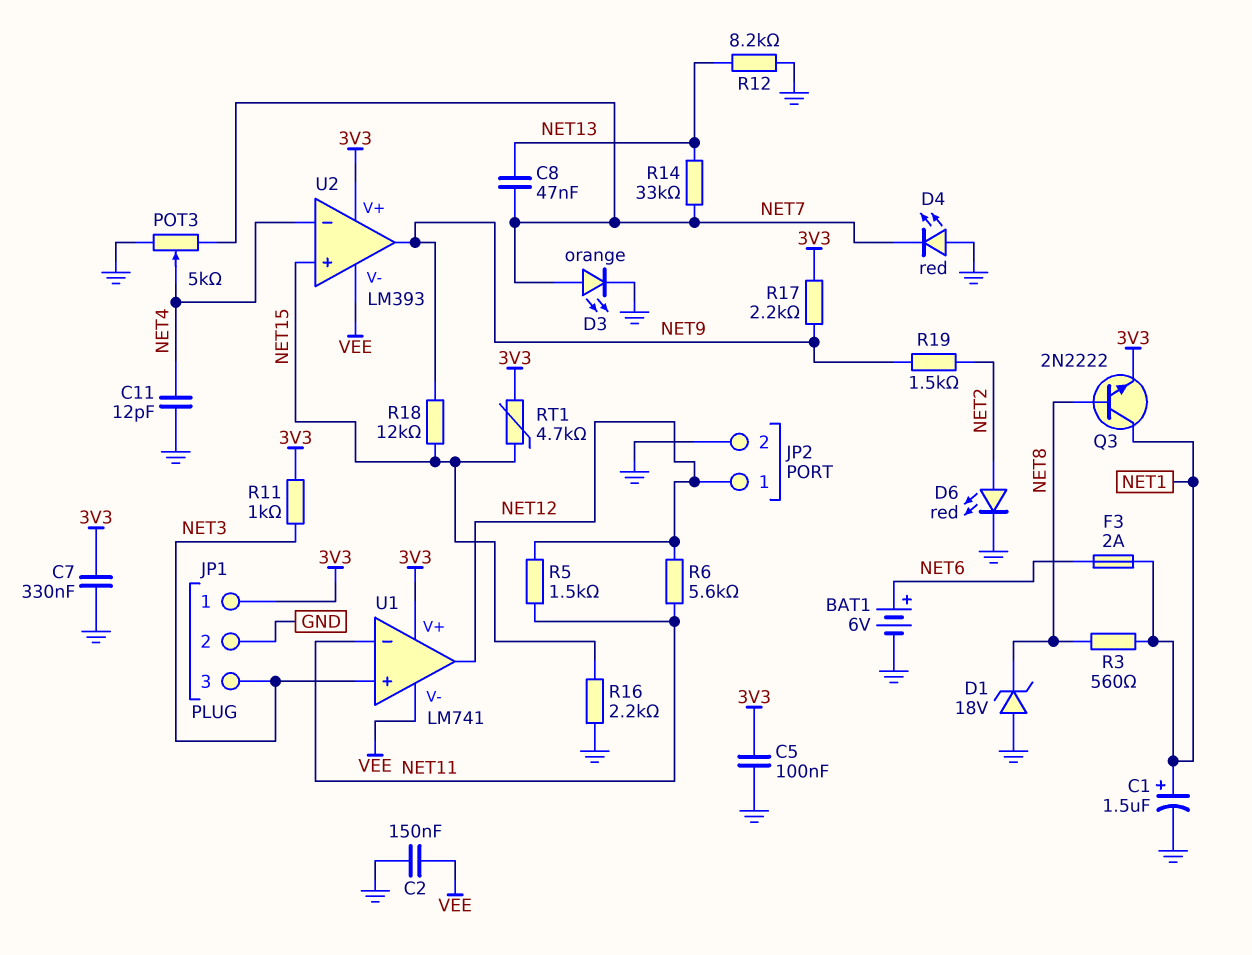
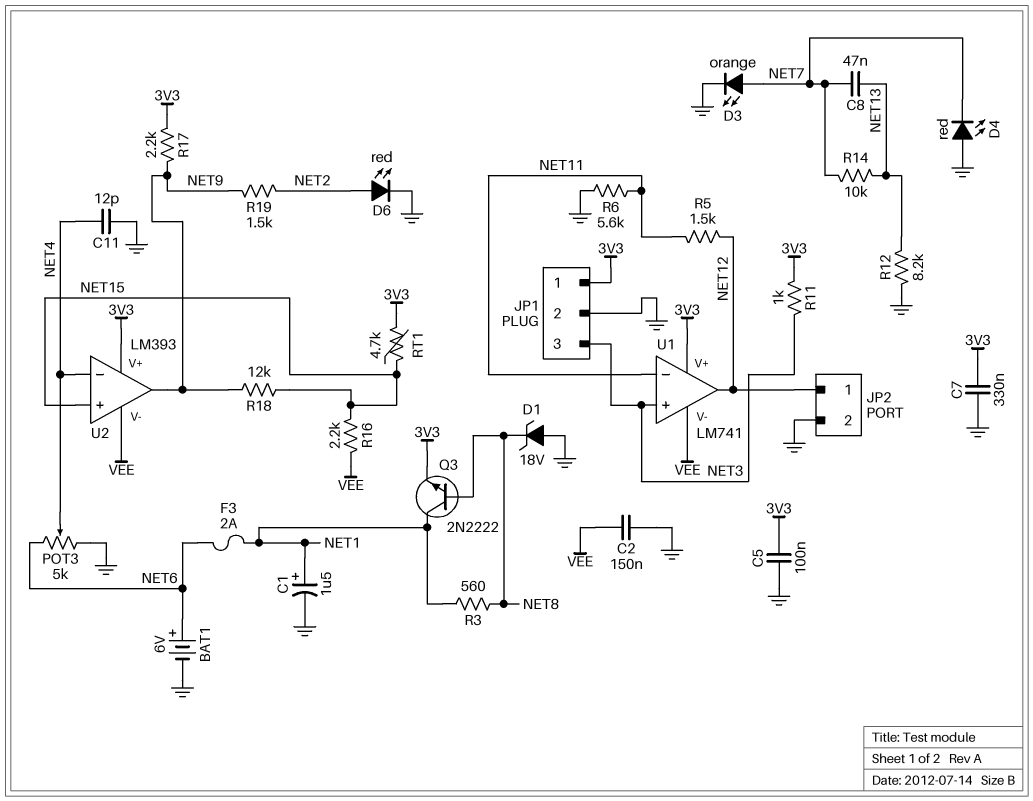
POT3: 5k (GND, NET7, wiper NET4) -> 5k (GND, NET6, wiper NET4)
R6: 5.6k (NET11, NET12) -> 5.6k (GND, NET11)
R14: 33k (NET7, NET13) -> 10k (NET7, NET13)
R16: 2.2k (GND, NET15) -> 2.2k (NET15, VEE)

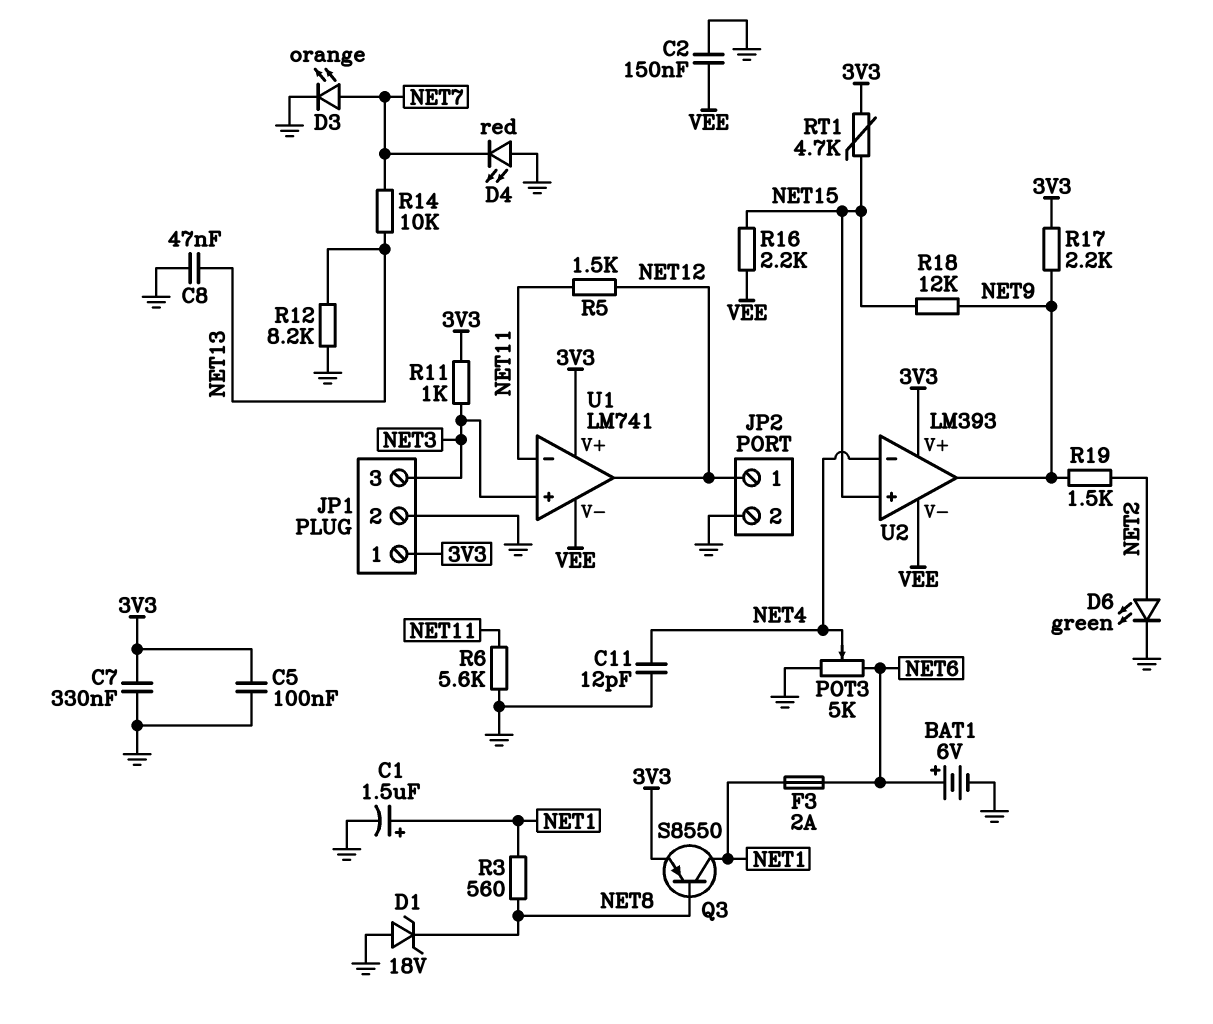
C8: 47nF (NET7, NET13) -> 47nF (GND, NET13)
D6: LED red (A NET2, K GND) -> LED green (A NET2, K GND)
Q3: NPN 2N2222 (B NET8, C NET1, E 3V3) -> PNP S8550 (B NET8, C NET1, E 3V3)

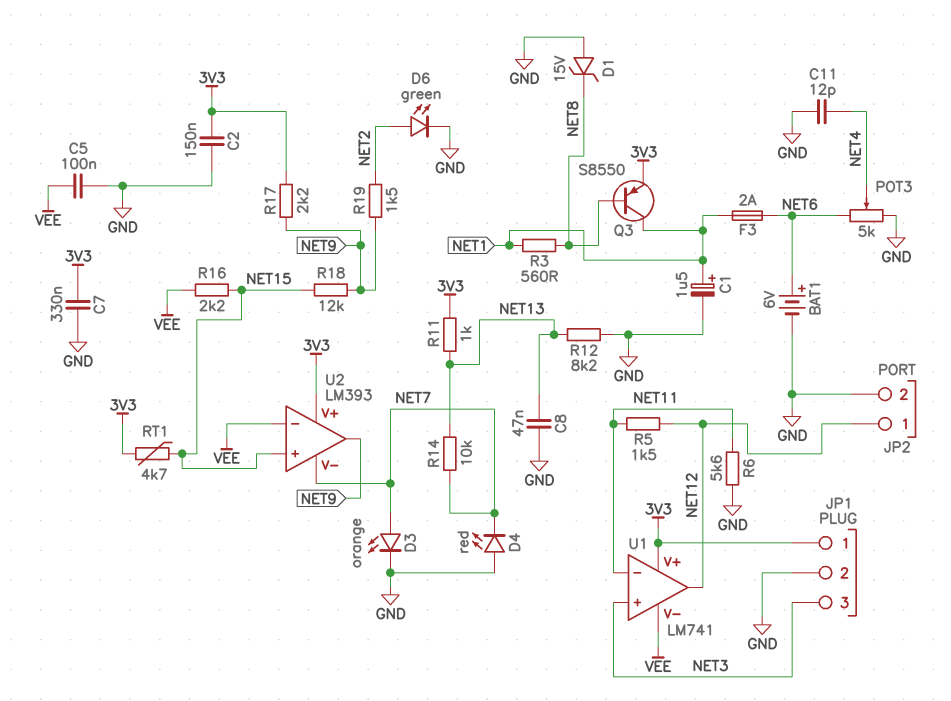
C2: 150nF (GND, VEE) -> 150nF (3V3, GND)
C5: 100nF (3V3, GND) -> 100nF (GND, VEE)
D1: zener 18V (A GND, K NET8) -> zener 15V (A GND, K NET8)
R11: 1k (3V3, NET3) -> 1k (3V3, NET13)
U2 pin V-: VEE -> NET7
U2 pin in-: NET4 -> VEE

